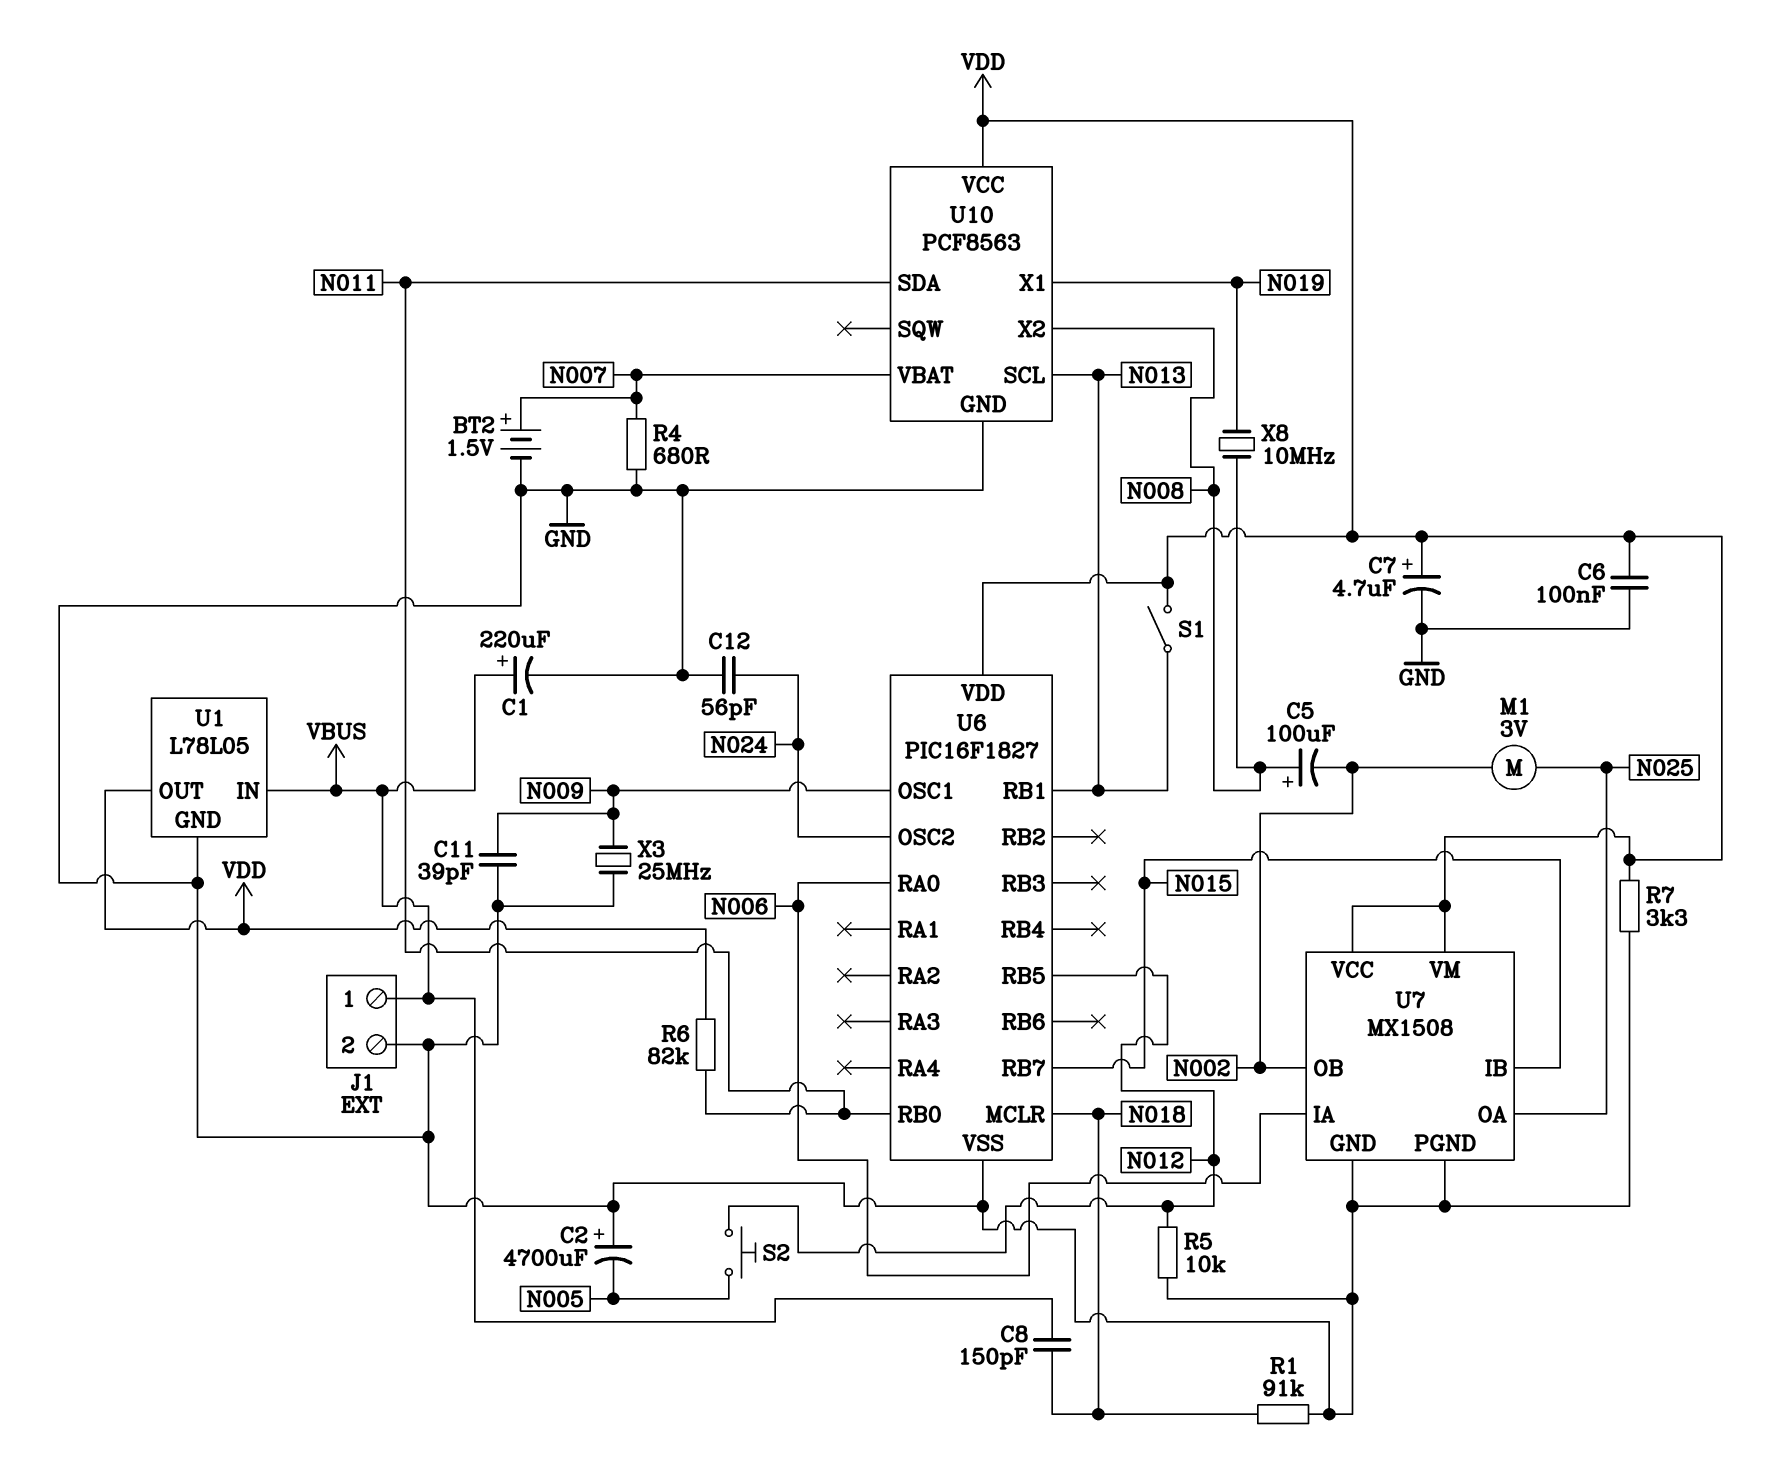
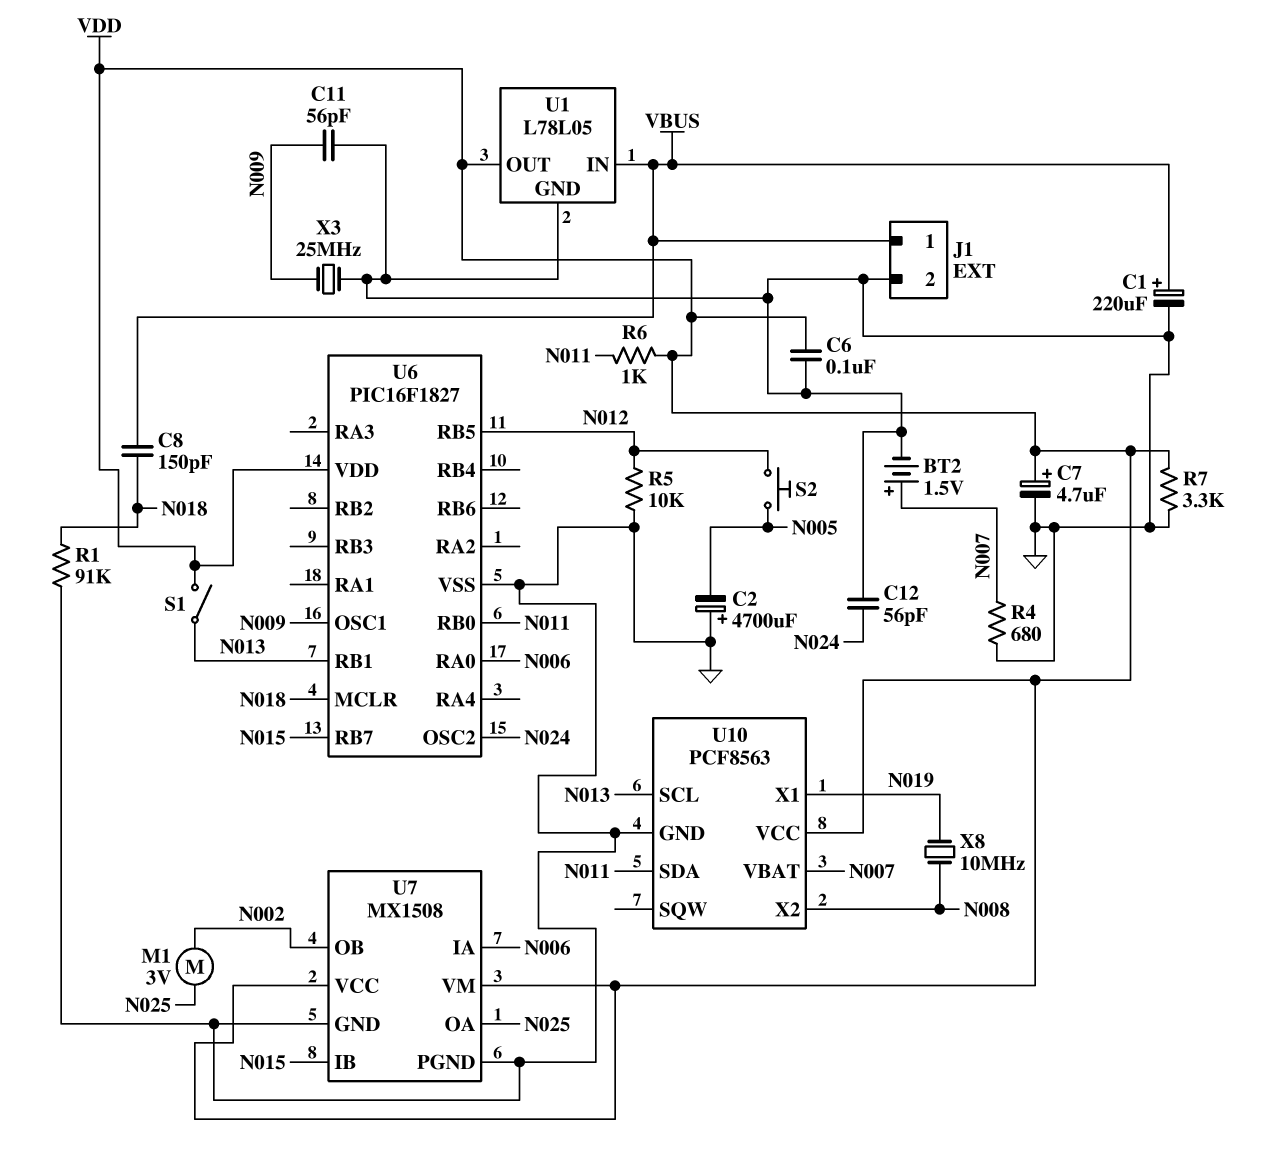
C5: 100uF (plus N008, minus N002) -> none
C11: 39pF (GND, N009) -> 56pF (GND, N009)
R6: 82k (N011, VDD) -> 1k (N011, VDD)

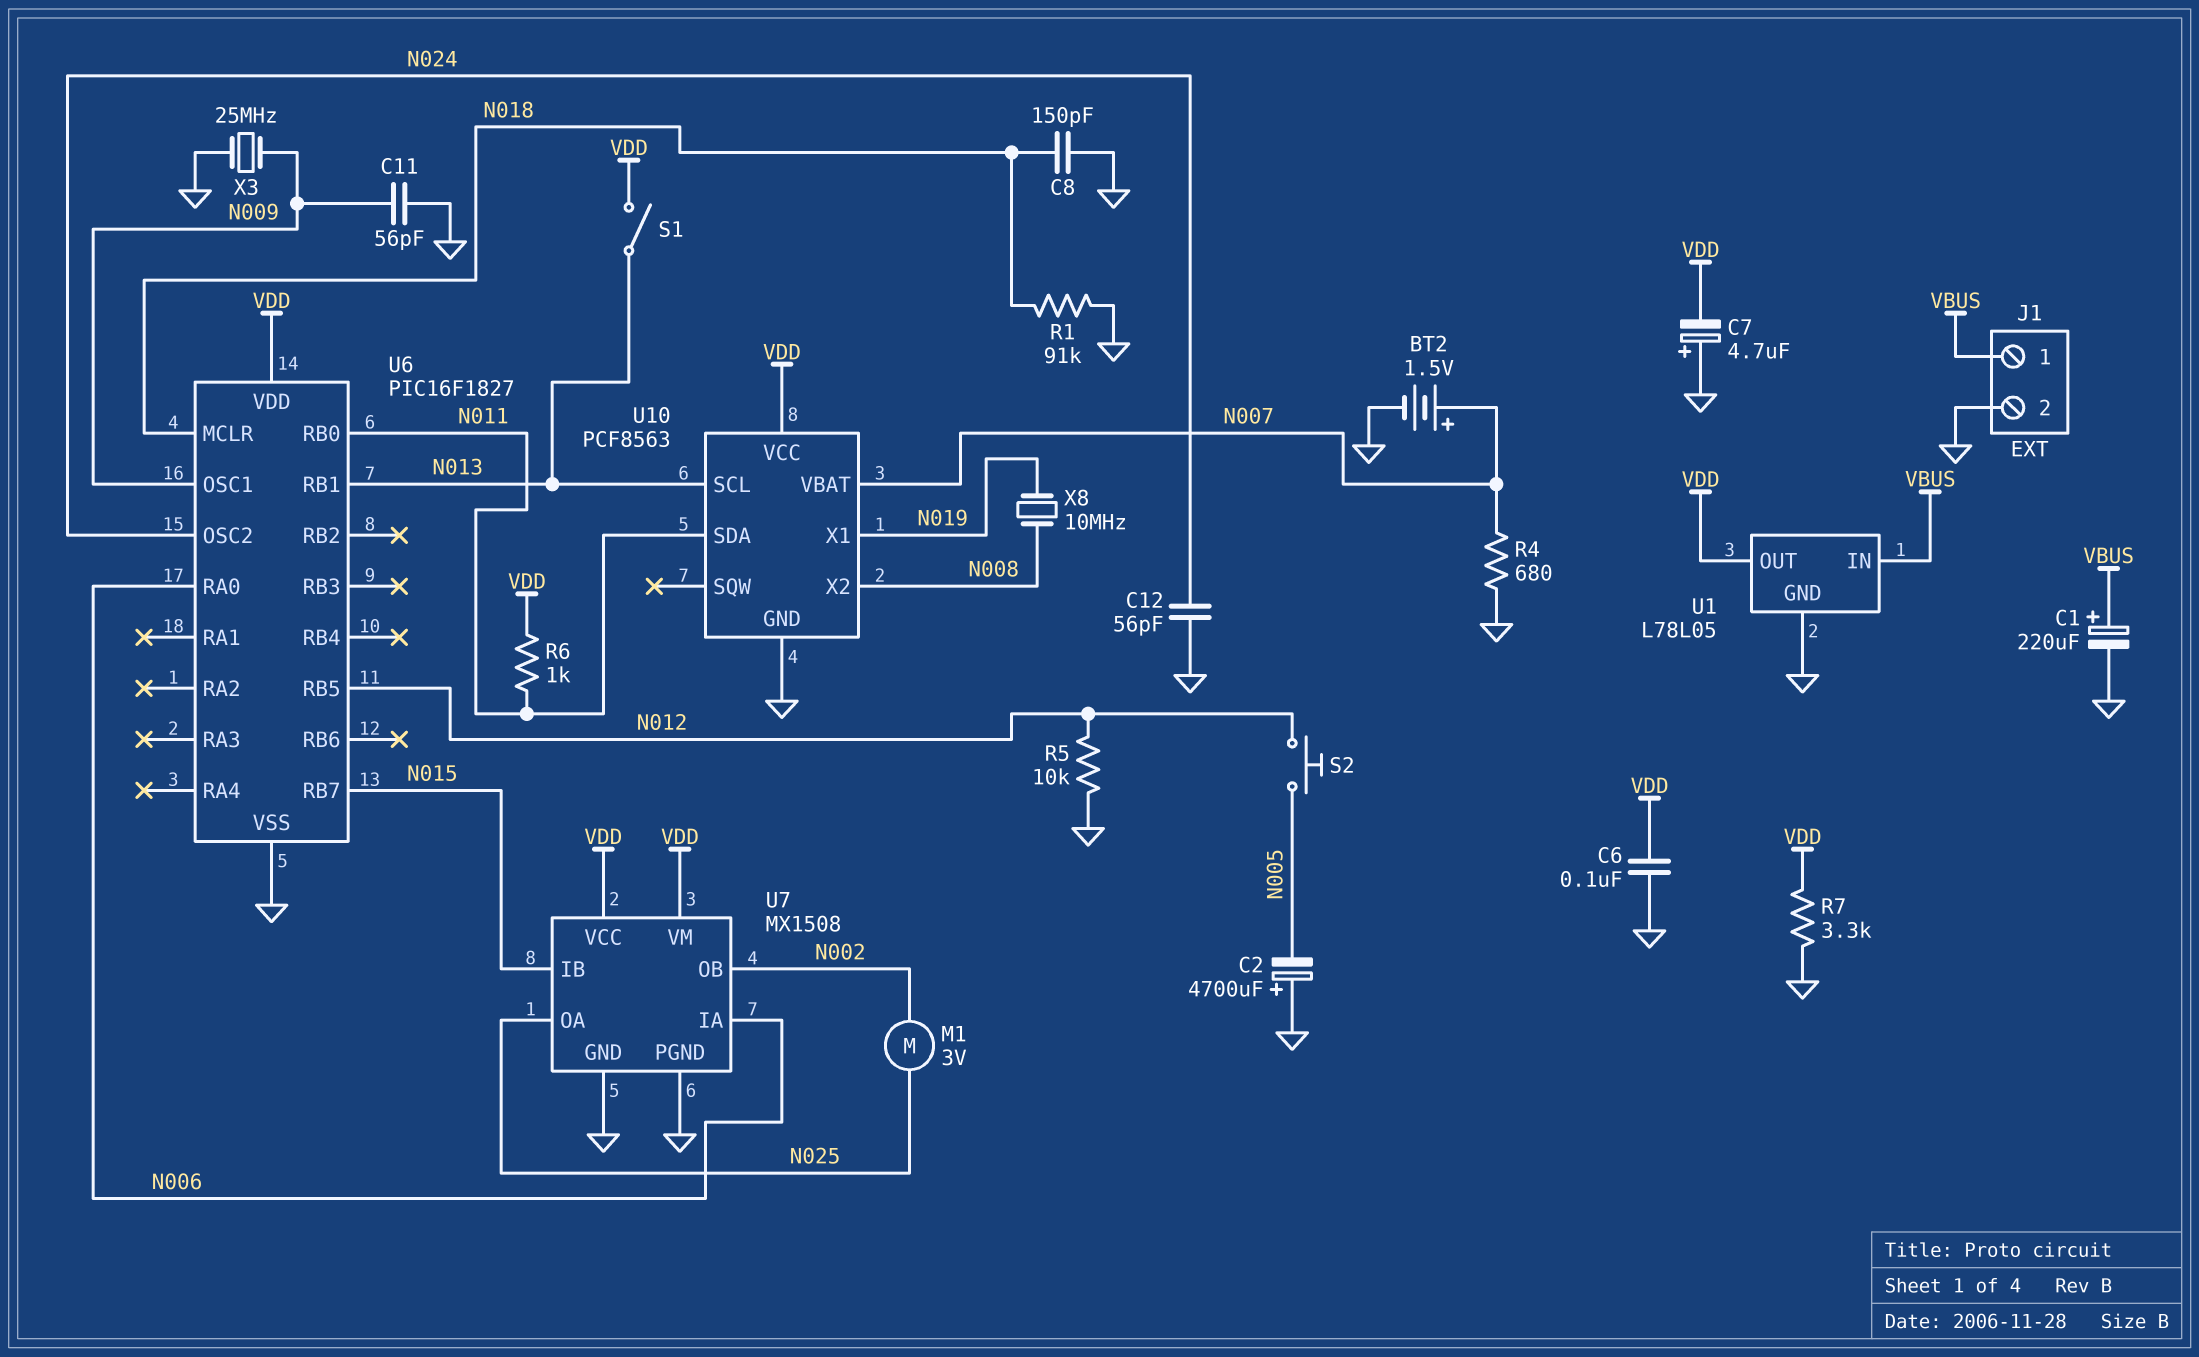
C7: 4.7uF (plus VDD, minus GND) -> 4.7uF (plus GND, minus VDD)
C8: 150pF (N018, VBUS) -> 150pF (GND, N018)

